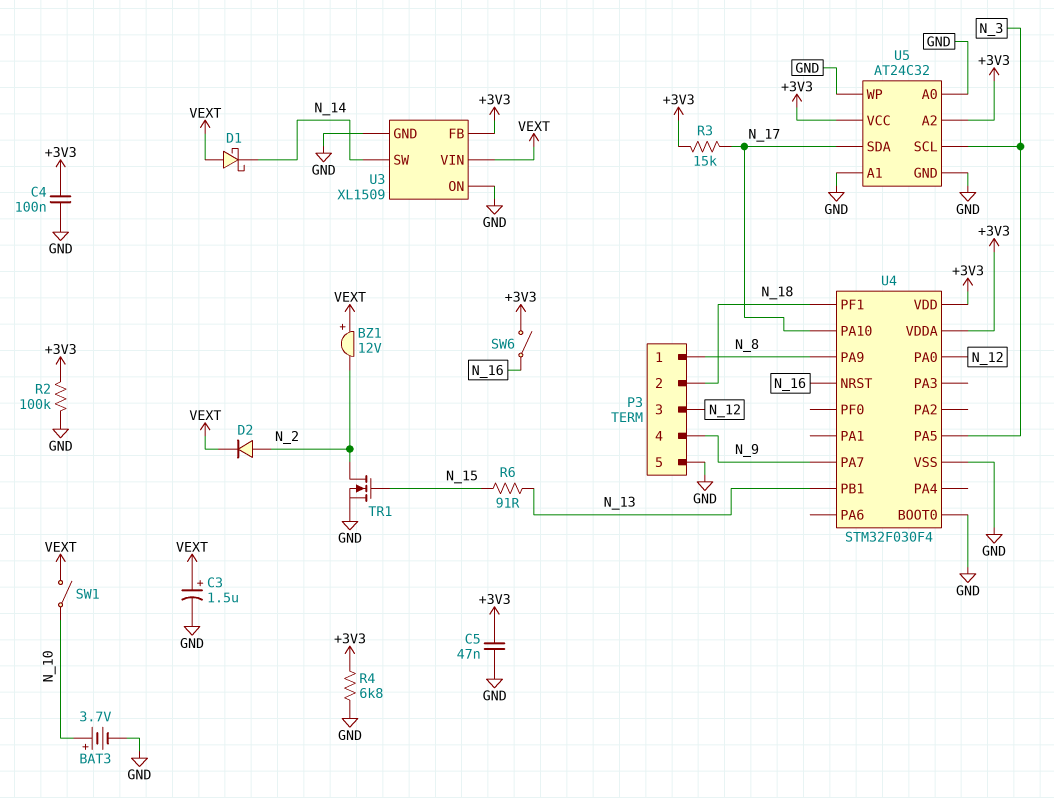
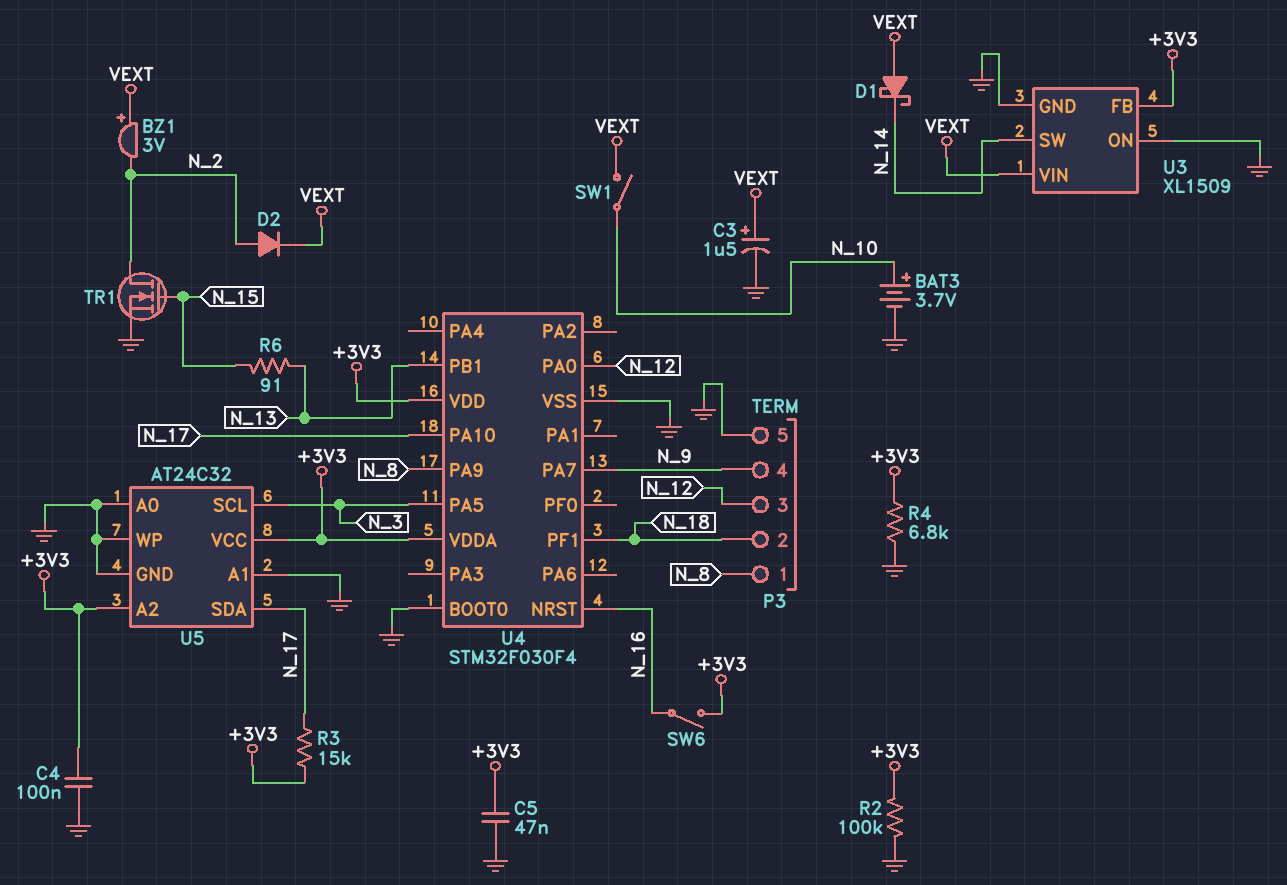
BZ1: buzzer 12V (plus VEXT, minus N_2) -> buzzer 3V (plus VEXT, minus N_2)

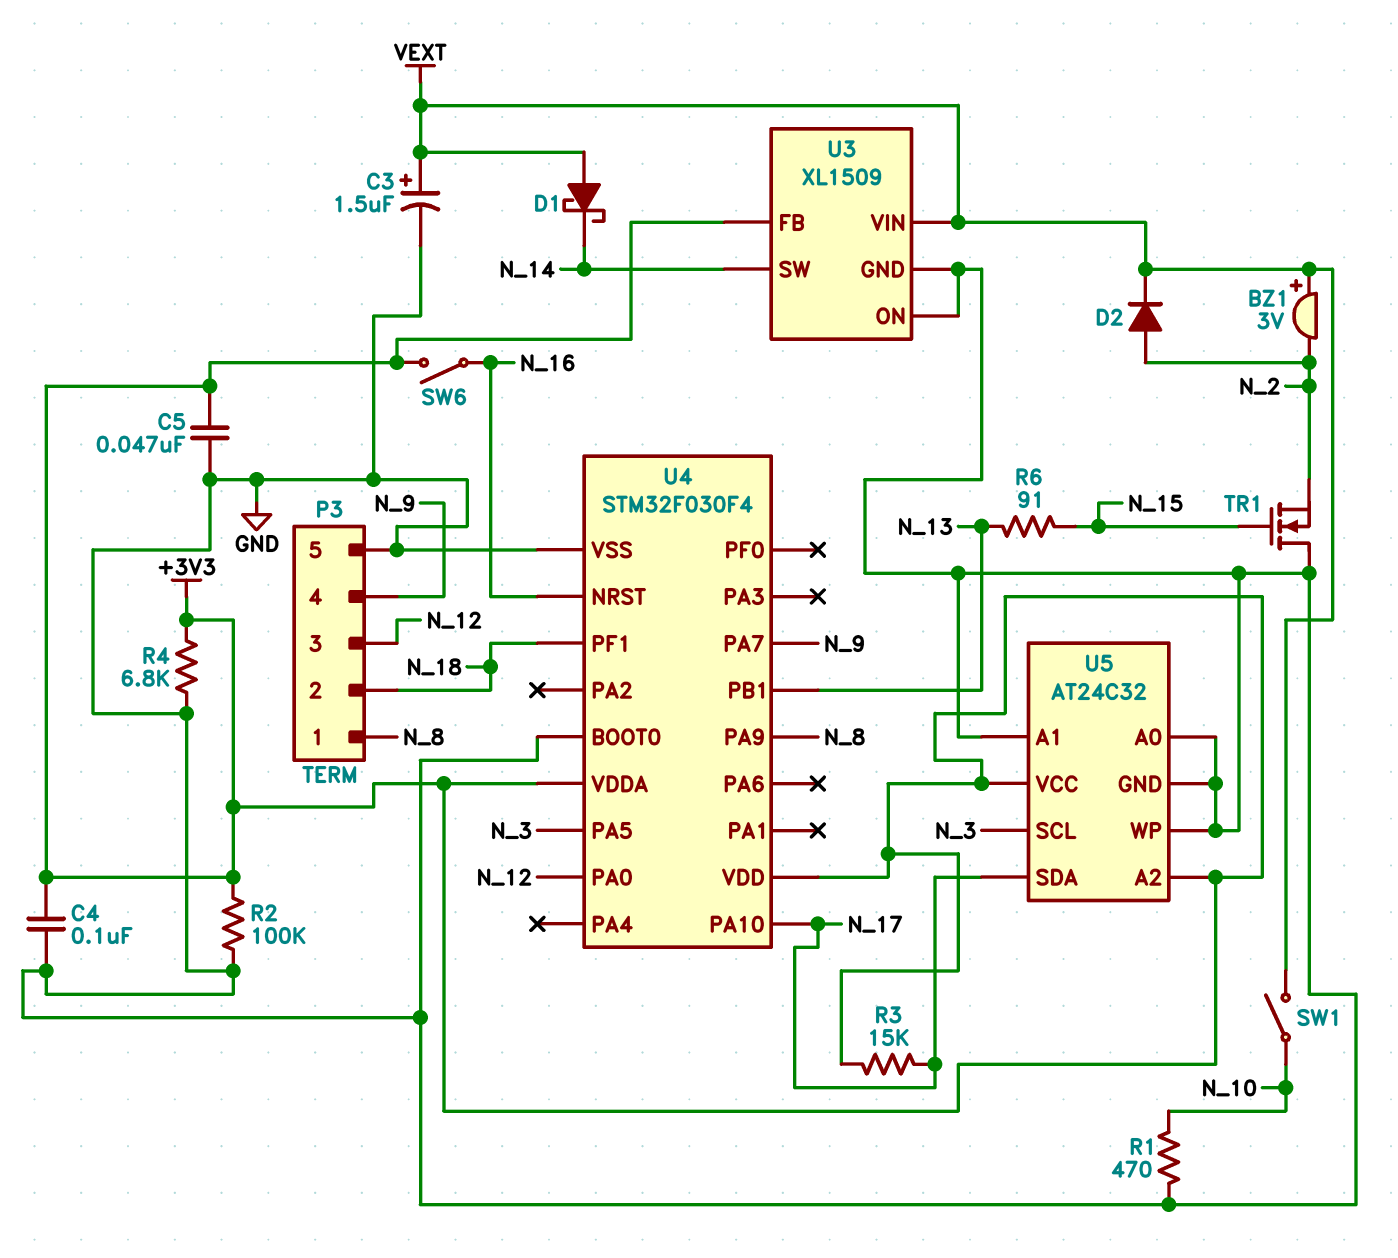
BAT3: 3.7V (plus N_10, minus GND) -> none
R1: none -> 470 (GND, N_10)
TR1: NMOS (G N_15, D N_2, S GND) -> NMOS (G N_15, D GND, S N_2)

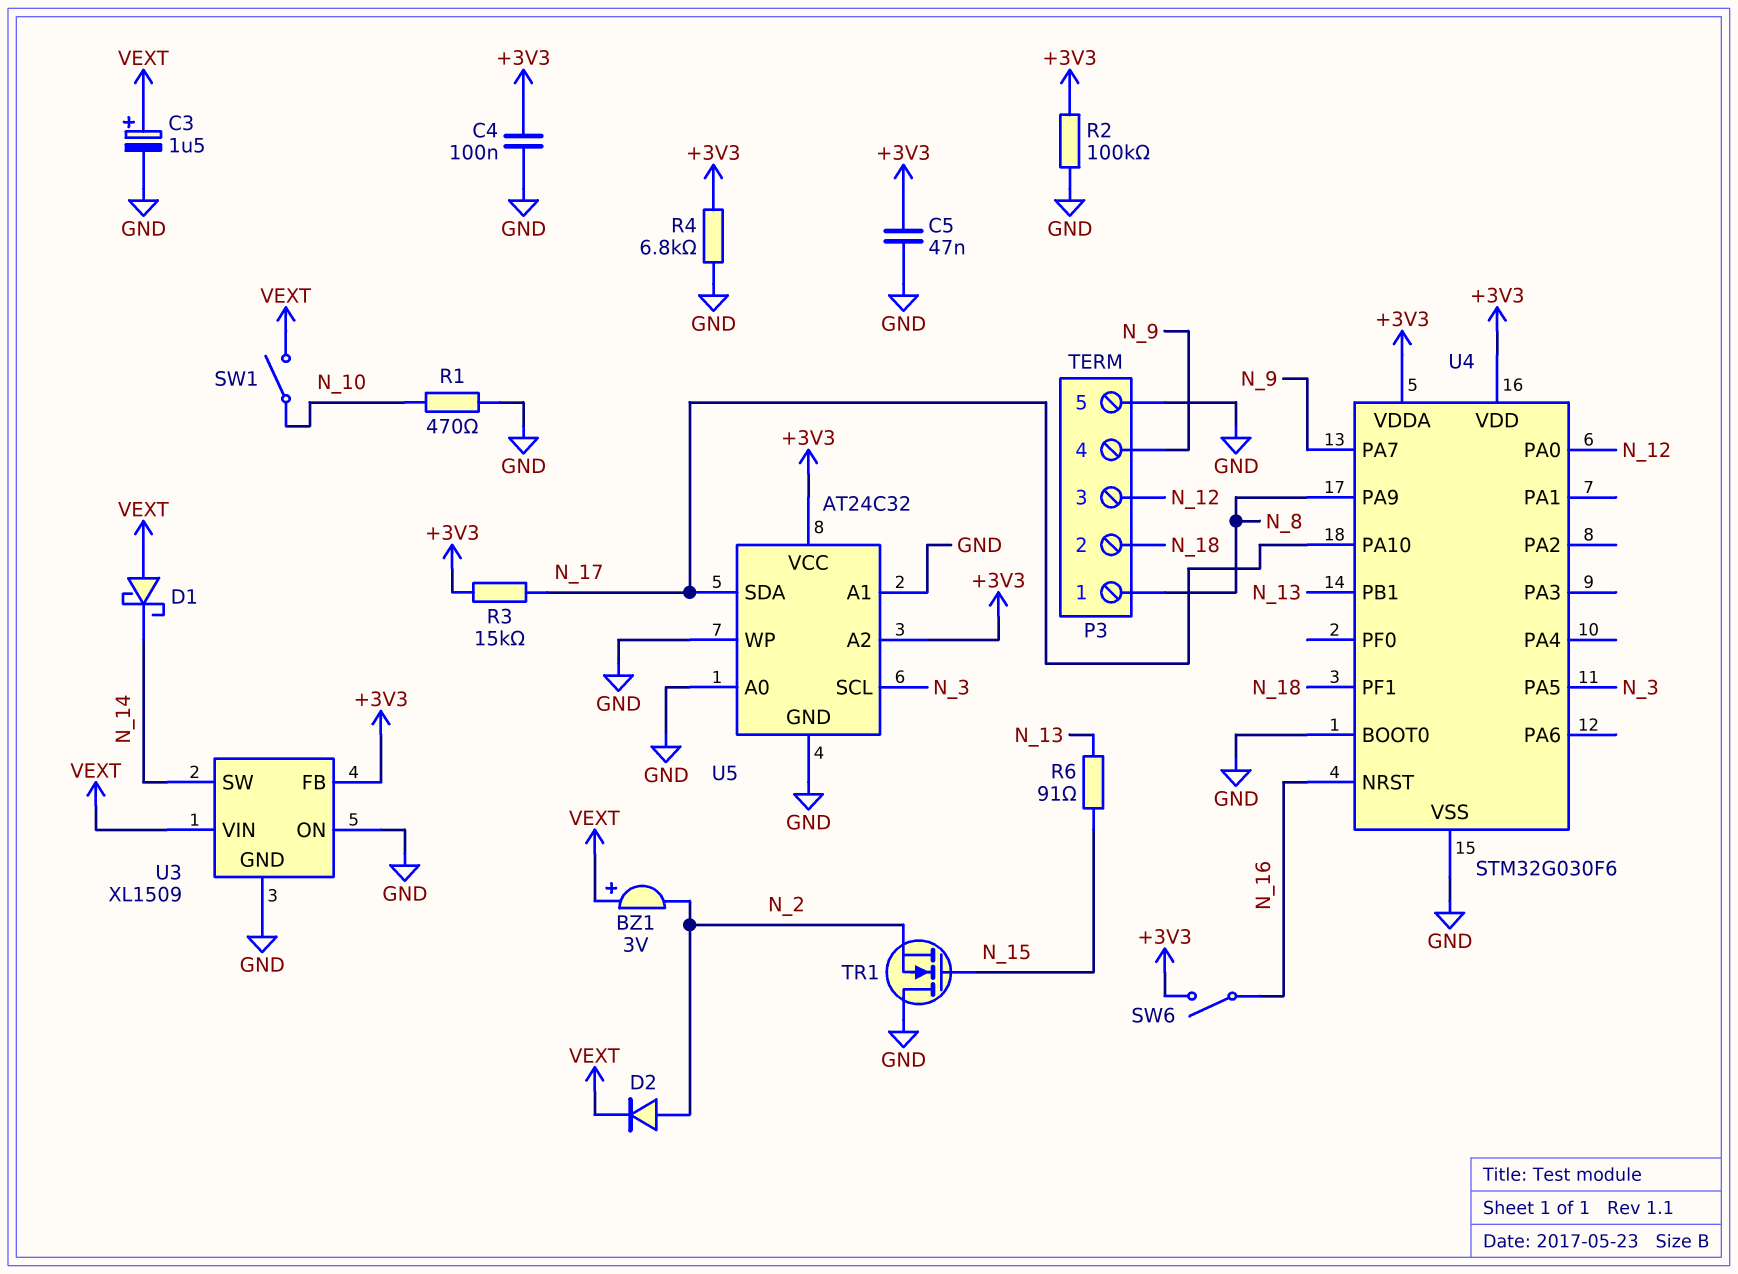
U4: STM32F030F4 -> STM32G030F6

